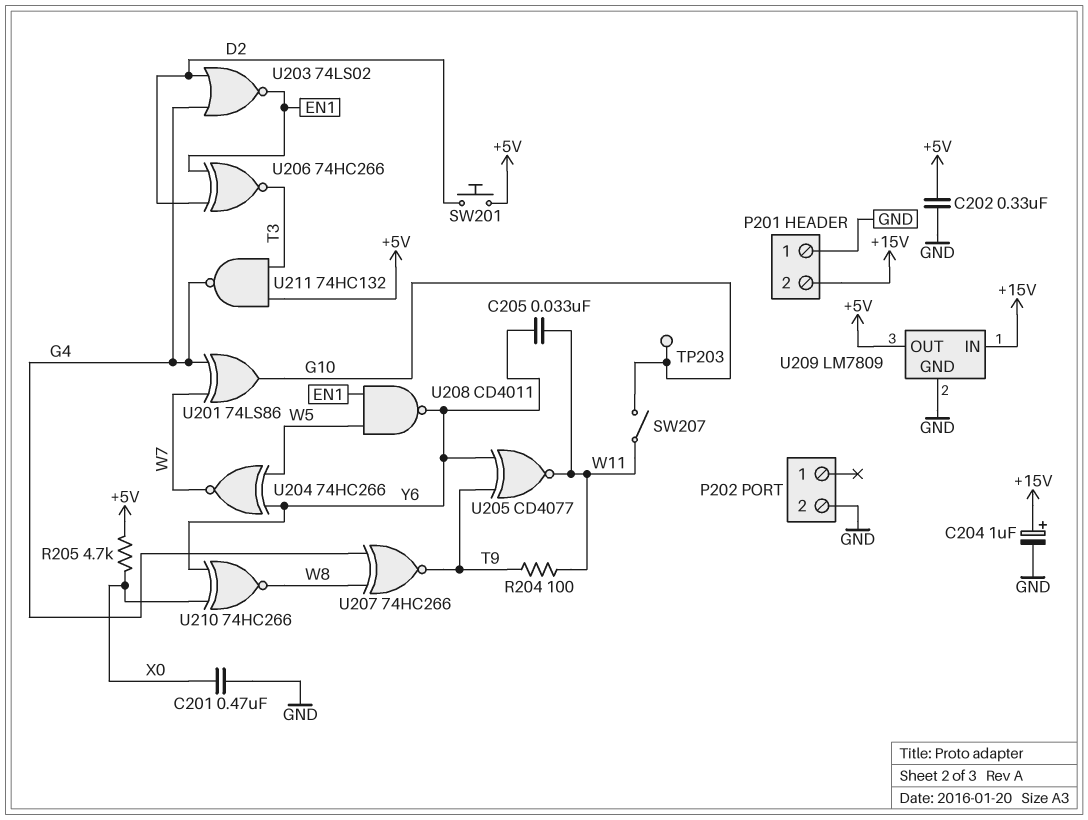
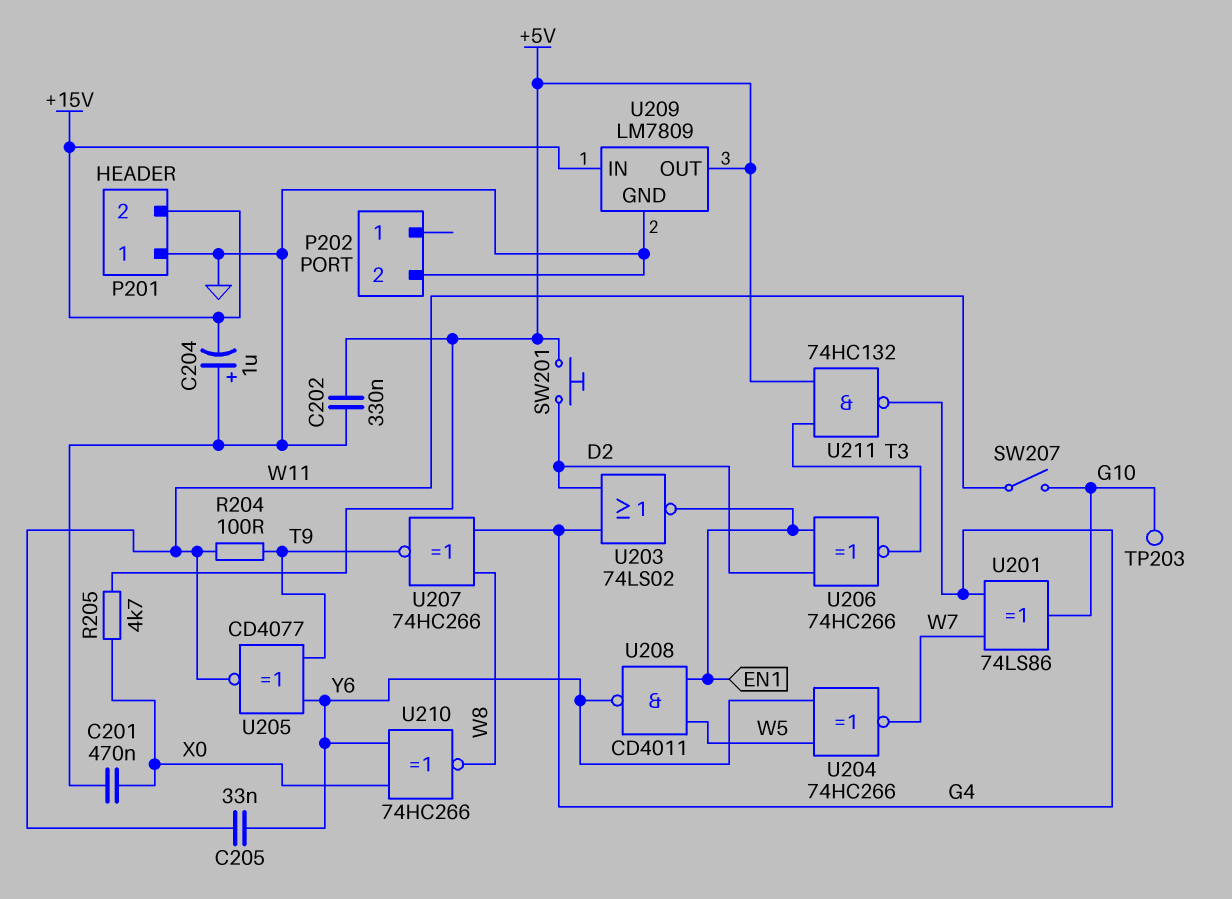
C204: 1uF (plus +15V, minus GND) -> 1uF (plus GND, minus +15V)

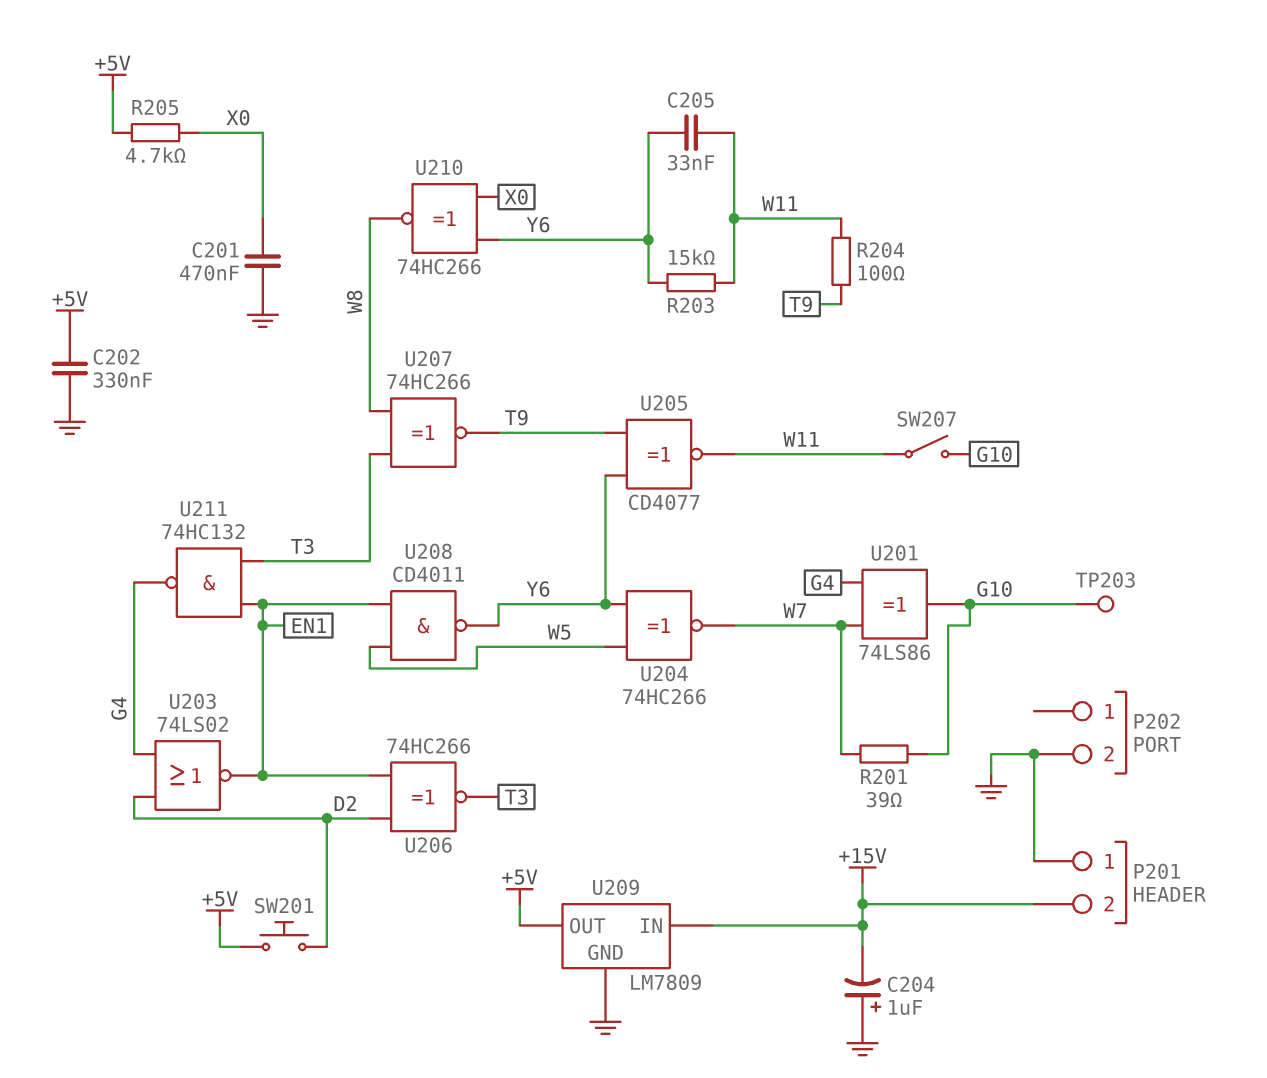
R201: none -> 39 (G10, W7)
R203: none -> 15k (W11, Y6)
U207: XNOR 74HC266 (in G4, in W8, out T9) -> XNOR 74HC266 (in T3, in W8, out T9)
U211: NAND 74HC132 (in +5V, in T3, out G4) -> NAND 74HC132 (in EN1, in T3, out G4)

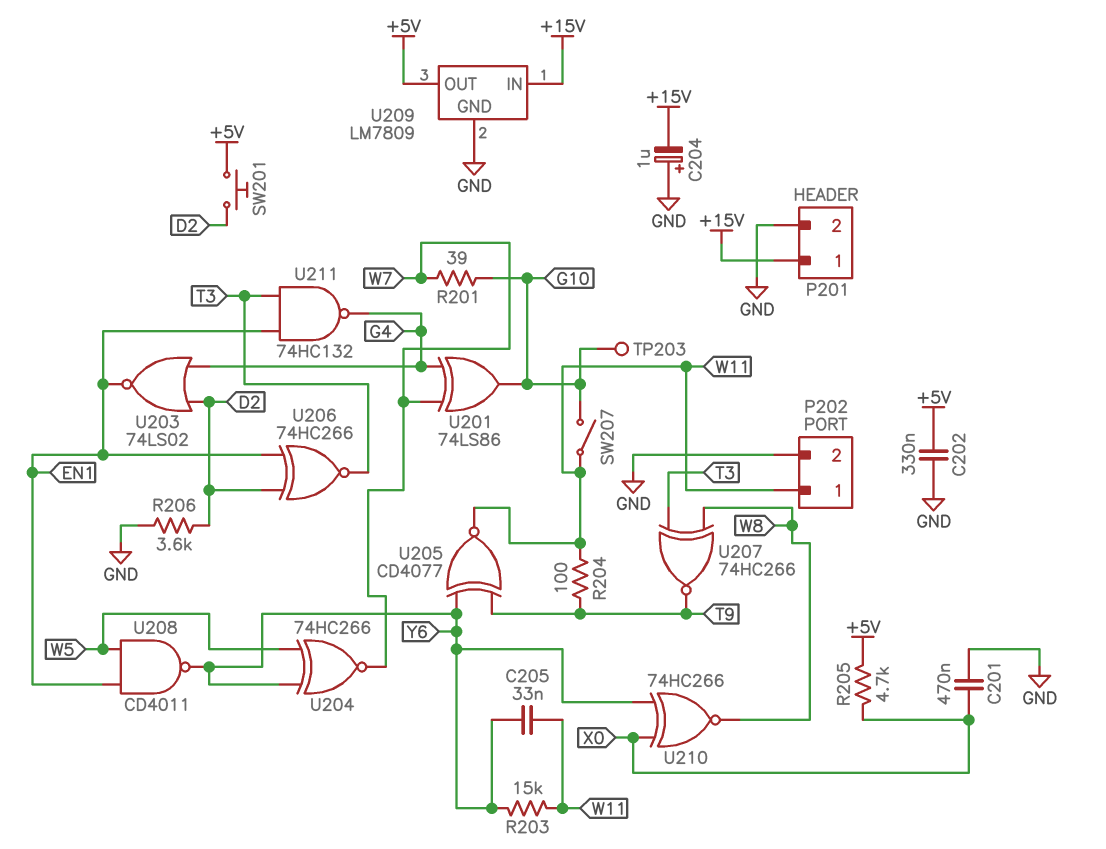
P201 pin 1: GND -> +15V
P201 pin 2: +15V -> GND
P202 pin 1: none -> W11
R206: none -> 3.6k (D2, GND)

